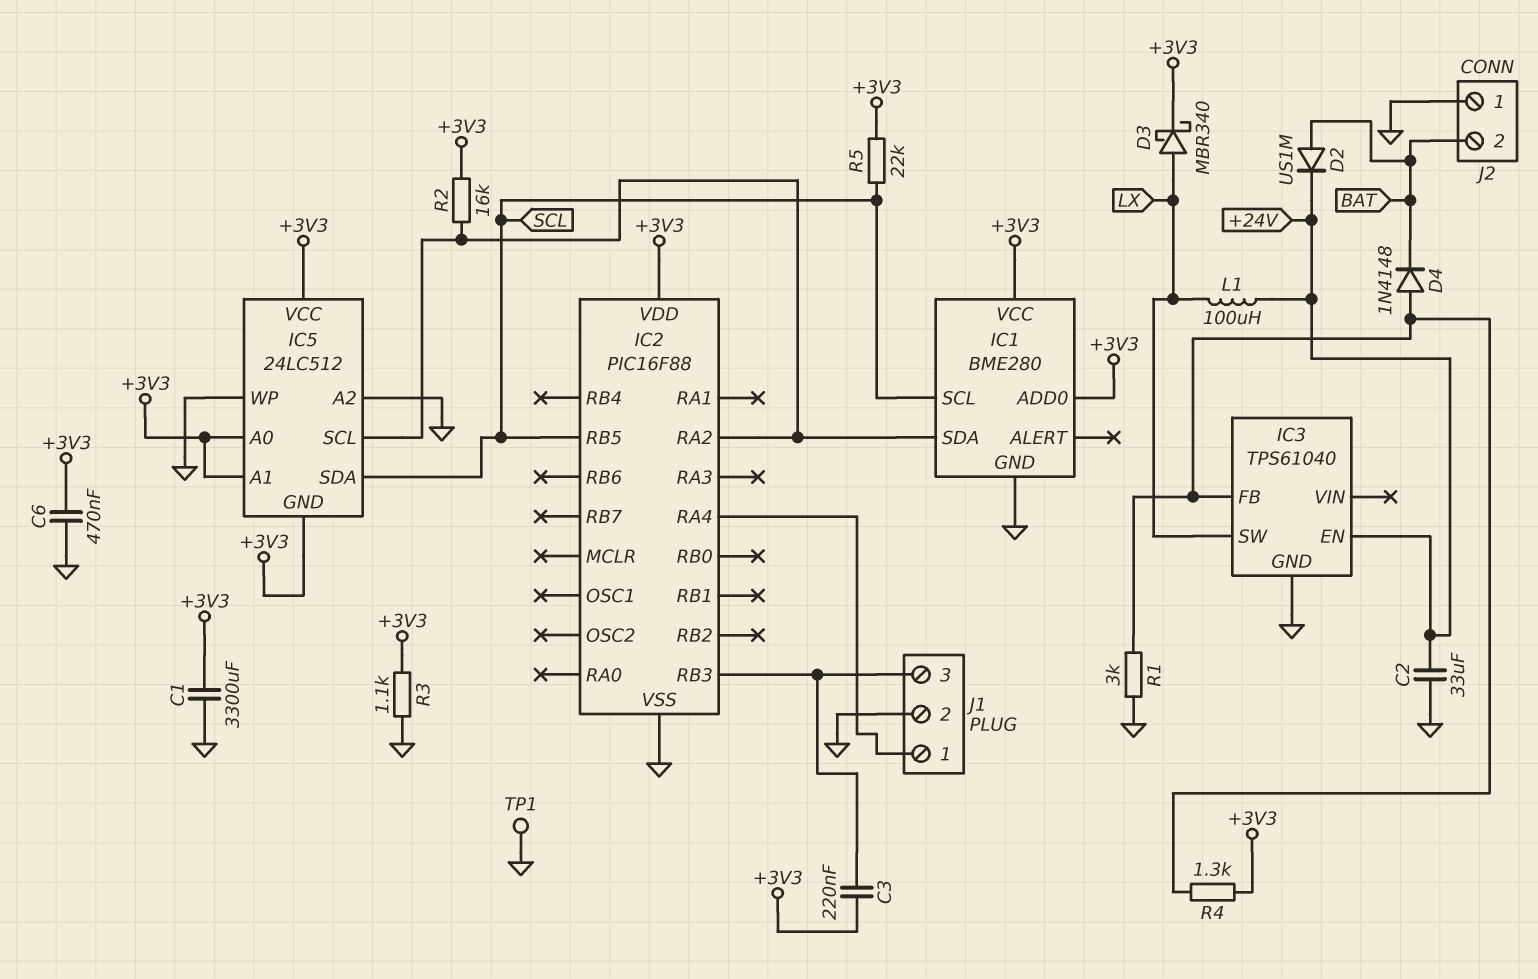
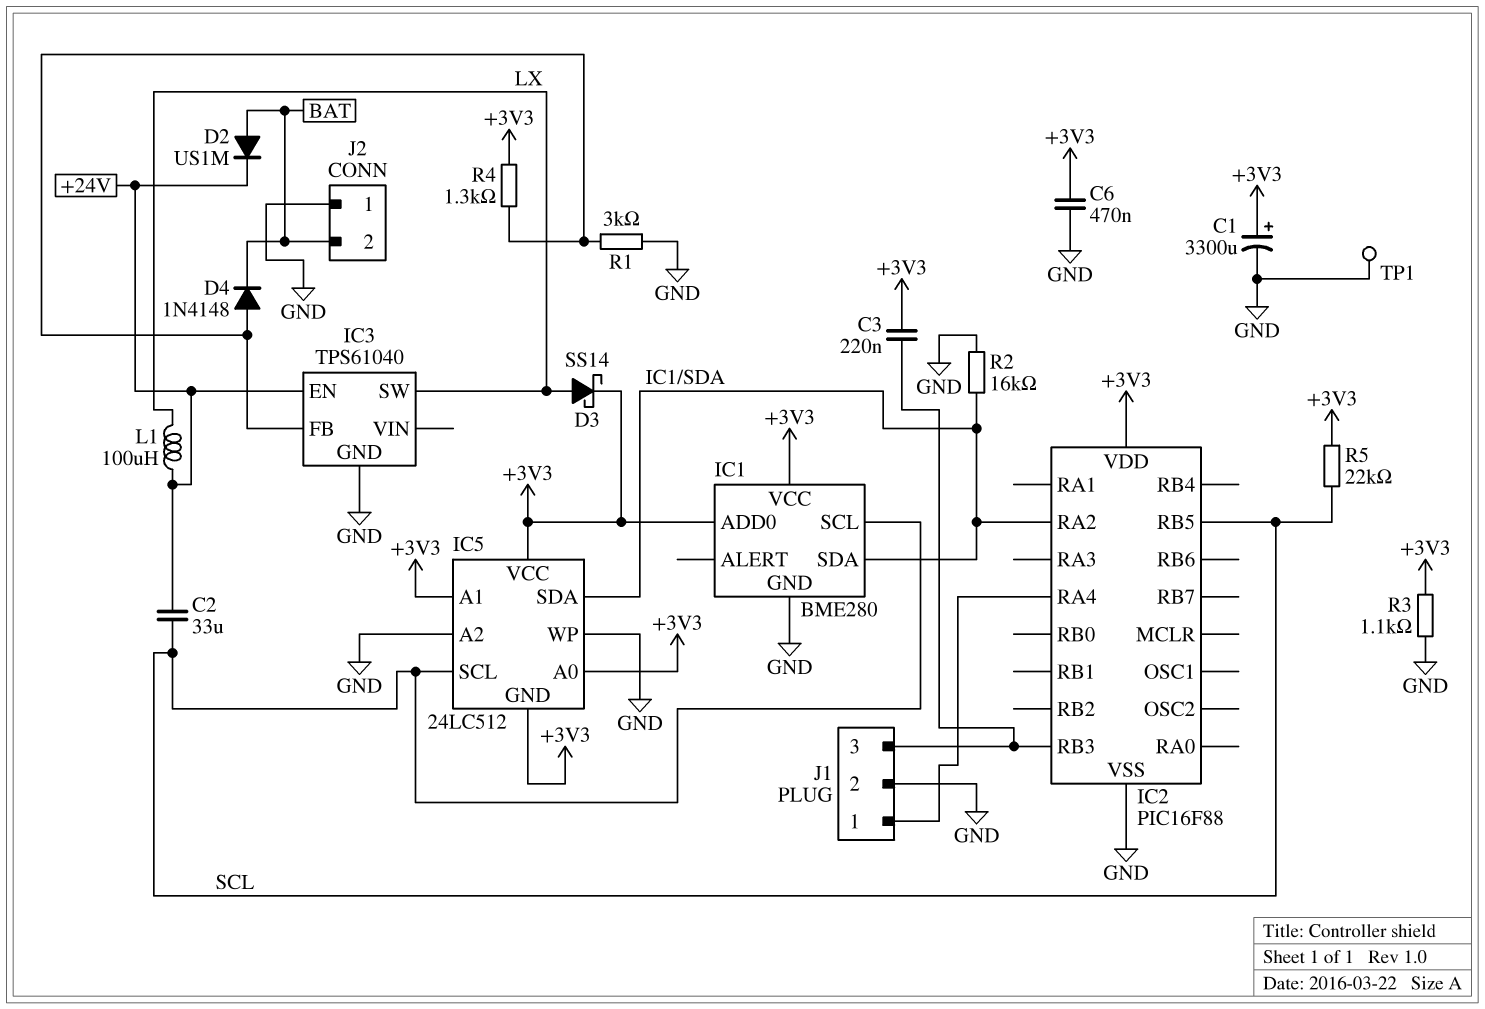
C1: 3300uF (+3V3, GND) -> 3300uF (plus +3V3, minus GND)
C2: 33uF (+24V, GND) -> 33uF (+24V, SCL)
D3: schottky MBR340 (A LX, K +3V3) -> schottky SS14 (A LX, K +3V3)
IC5 pin SCL: IC1/SDA -> SCL
IC5 pin SDA: SCL -> IC1/SDA
R2: 16k (+3V3, IC1/SDA) -> 16k (GND, IC1/SDA)

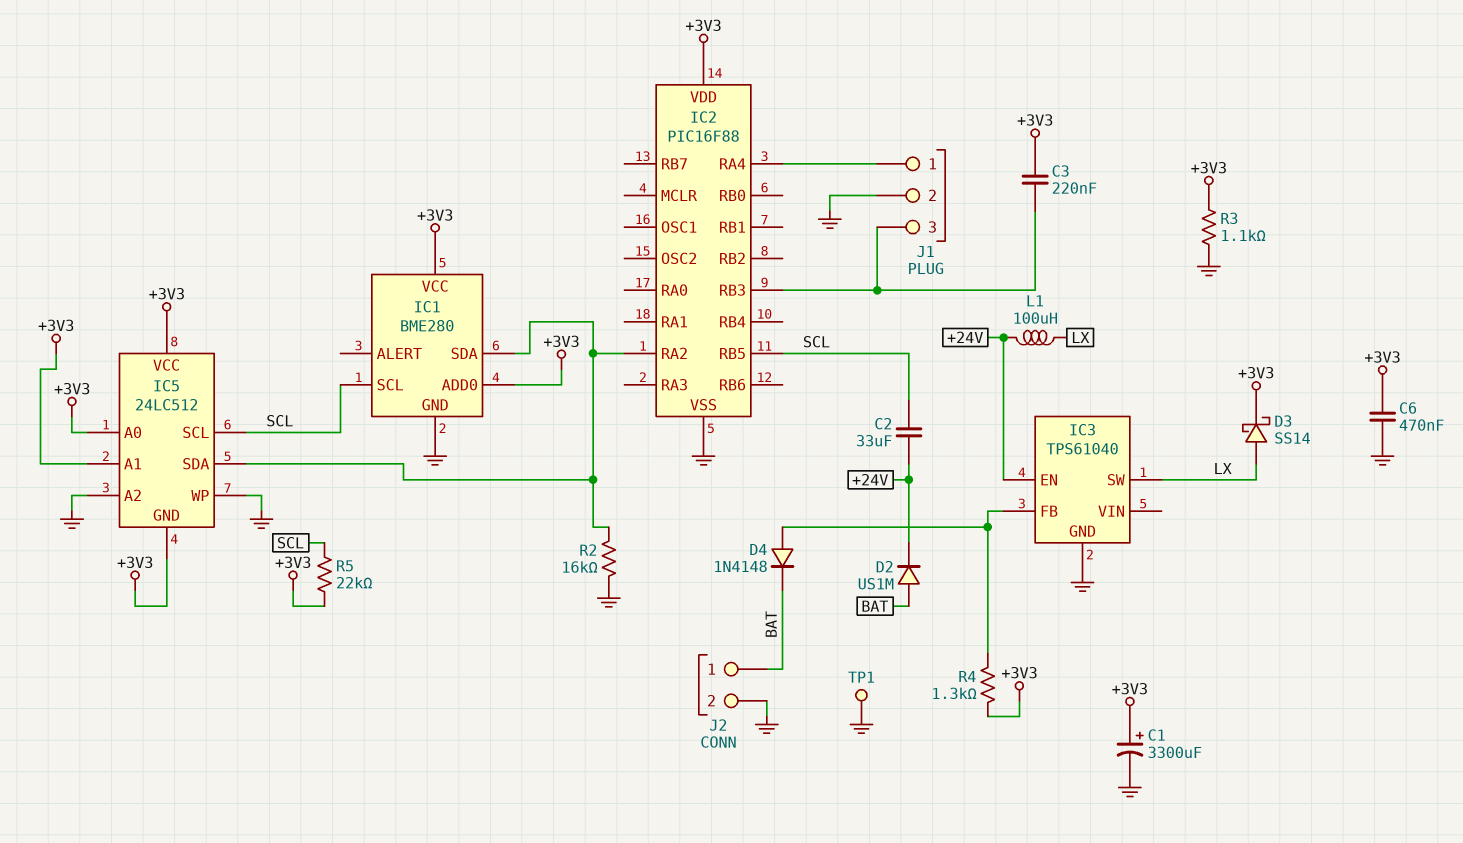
J2 pin 1: GND -> BAT
J2 pin 2: BAT -> GND
R1: 3k (GND, IC3/FB) -> none

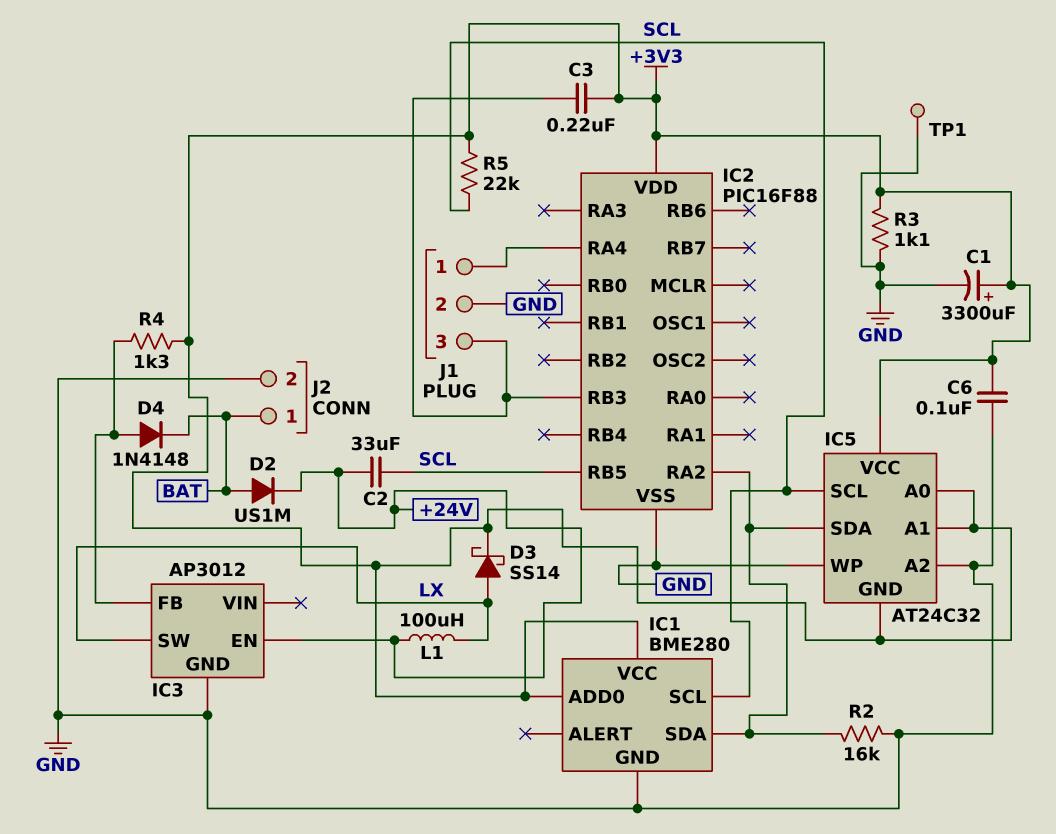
C6: 470nF (+3V3, GND) -> 100nF (+3V3, GND)
IC3: TPS61040 -> AP3012
IC5: 24LC512 -> AT24C32

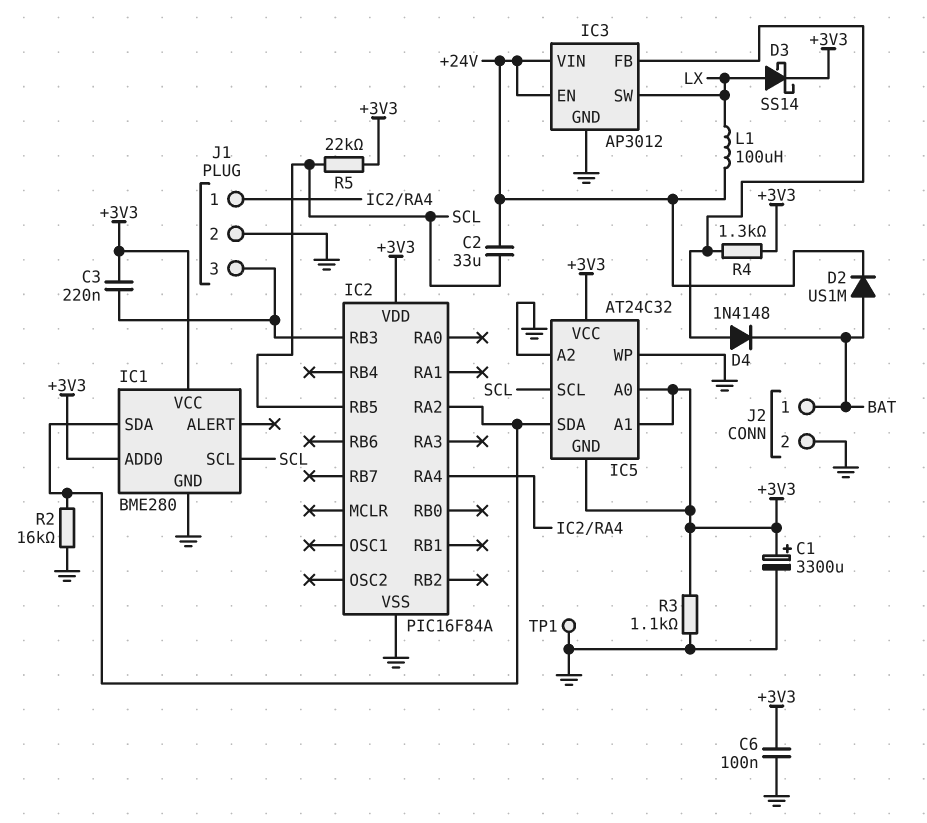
IC2: PIC16F88 -> PIC16F84A
IC3 pin VIN: none -> +24V

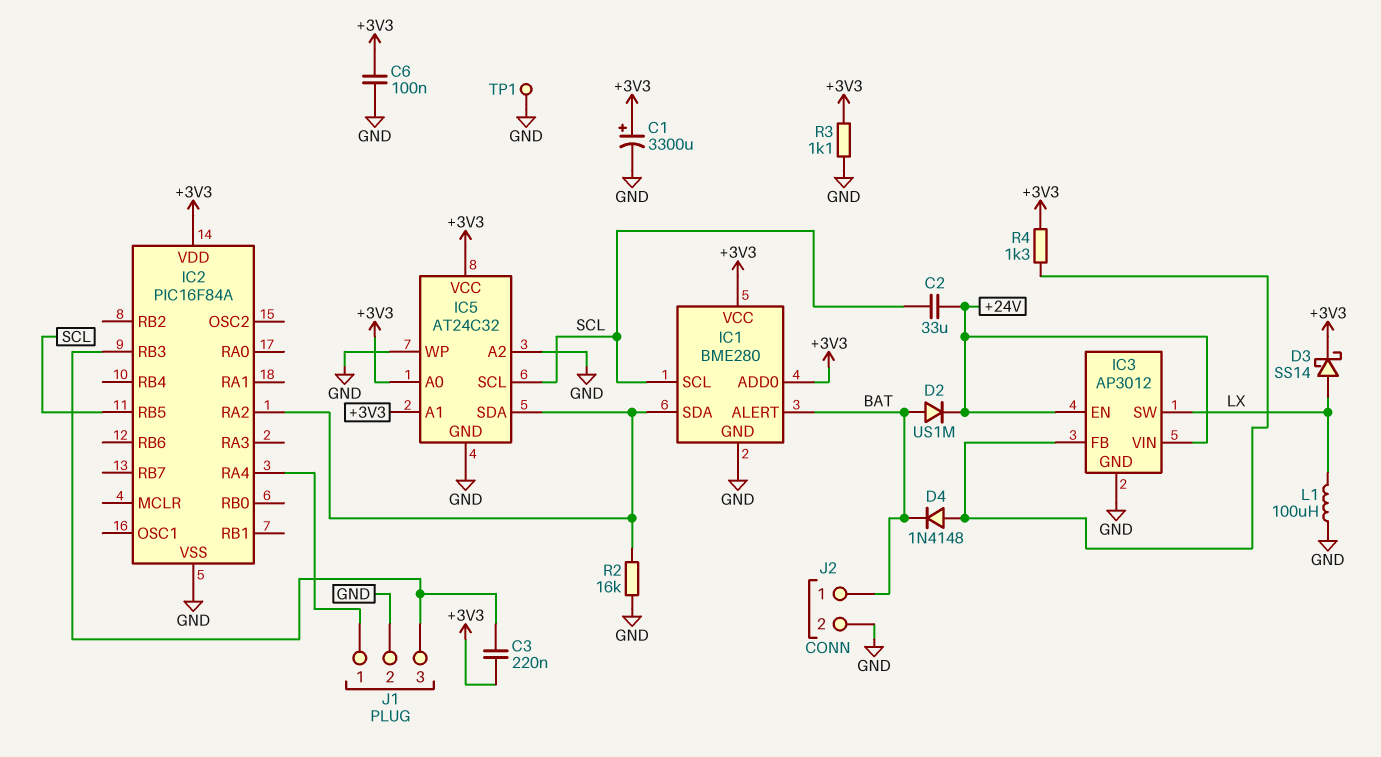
IC1 pin ALERT: none -> BAT
IC5 pin GND: +3V3 -> GND
L1: 100uH (+24V, LX) -> 100uH (GND, LX)
R5: 22k (+3V3, SCL) -> none

